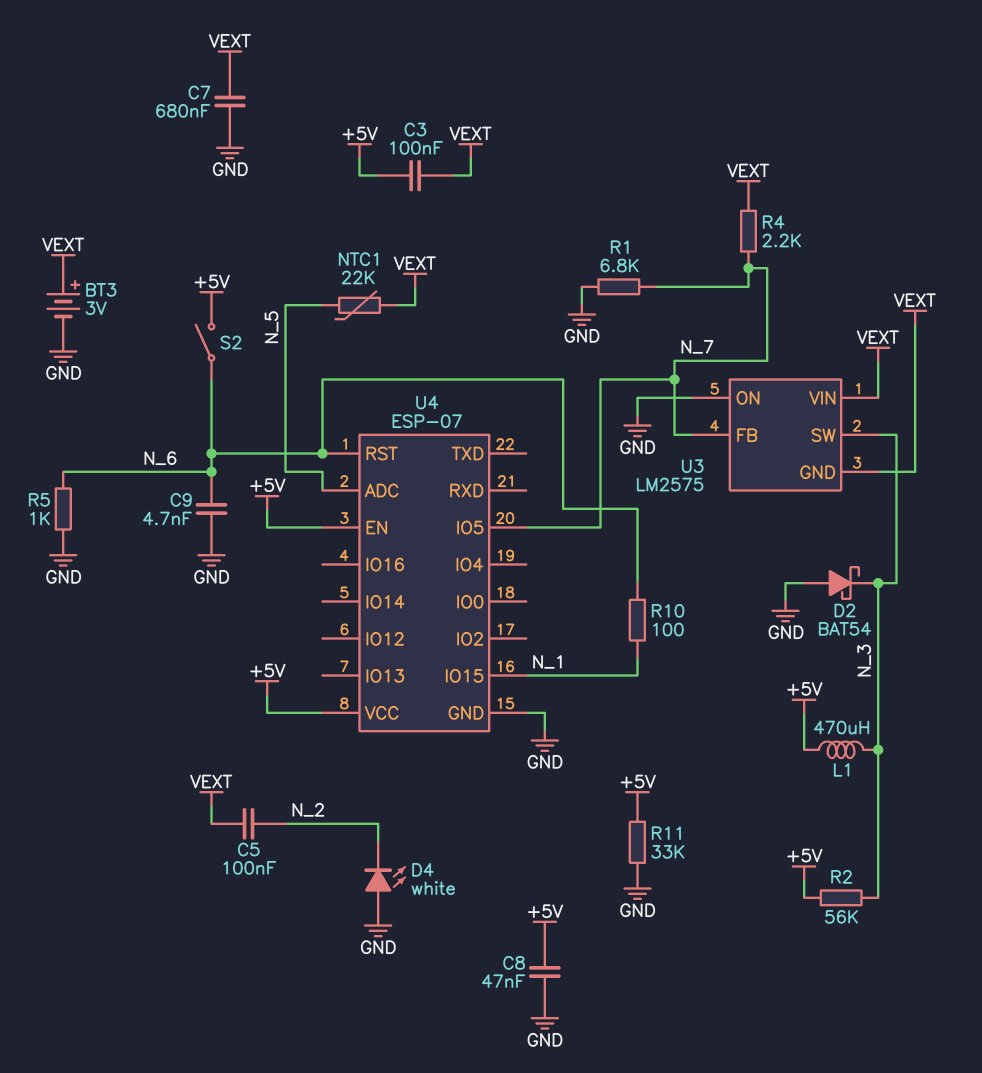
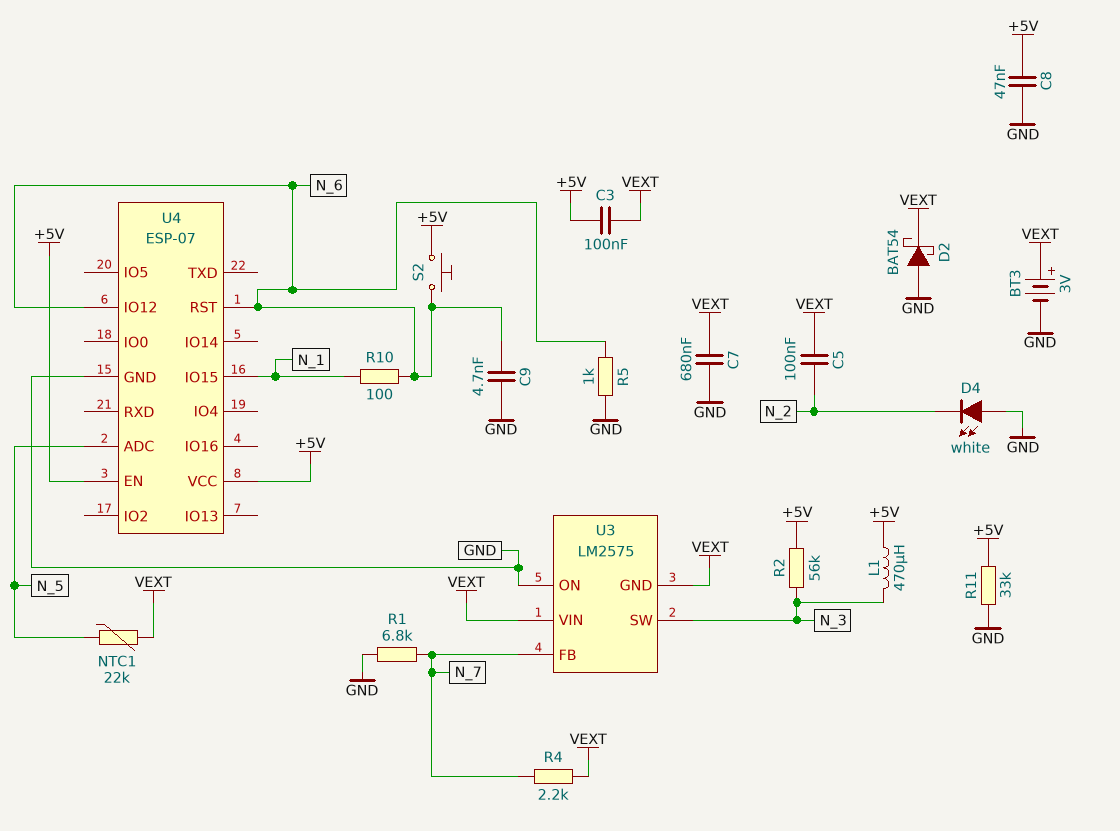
D2: schottky BAT54 (A GND, K N_3) -> schottky BAT54 (A GND, K VEXT)
S2: switch (+5V, N_6) -> button (+5V, N_6)
U4 pin IO5: N_7 -> none
U4 pin IO12: none -> N_6

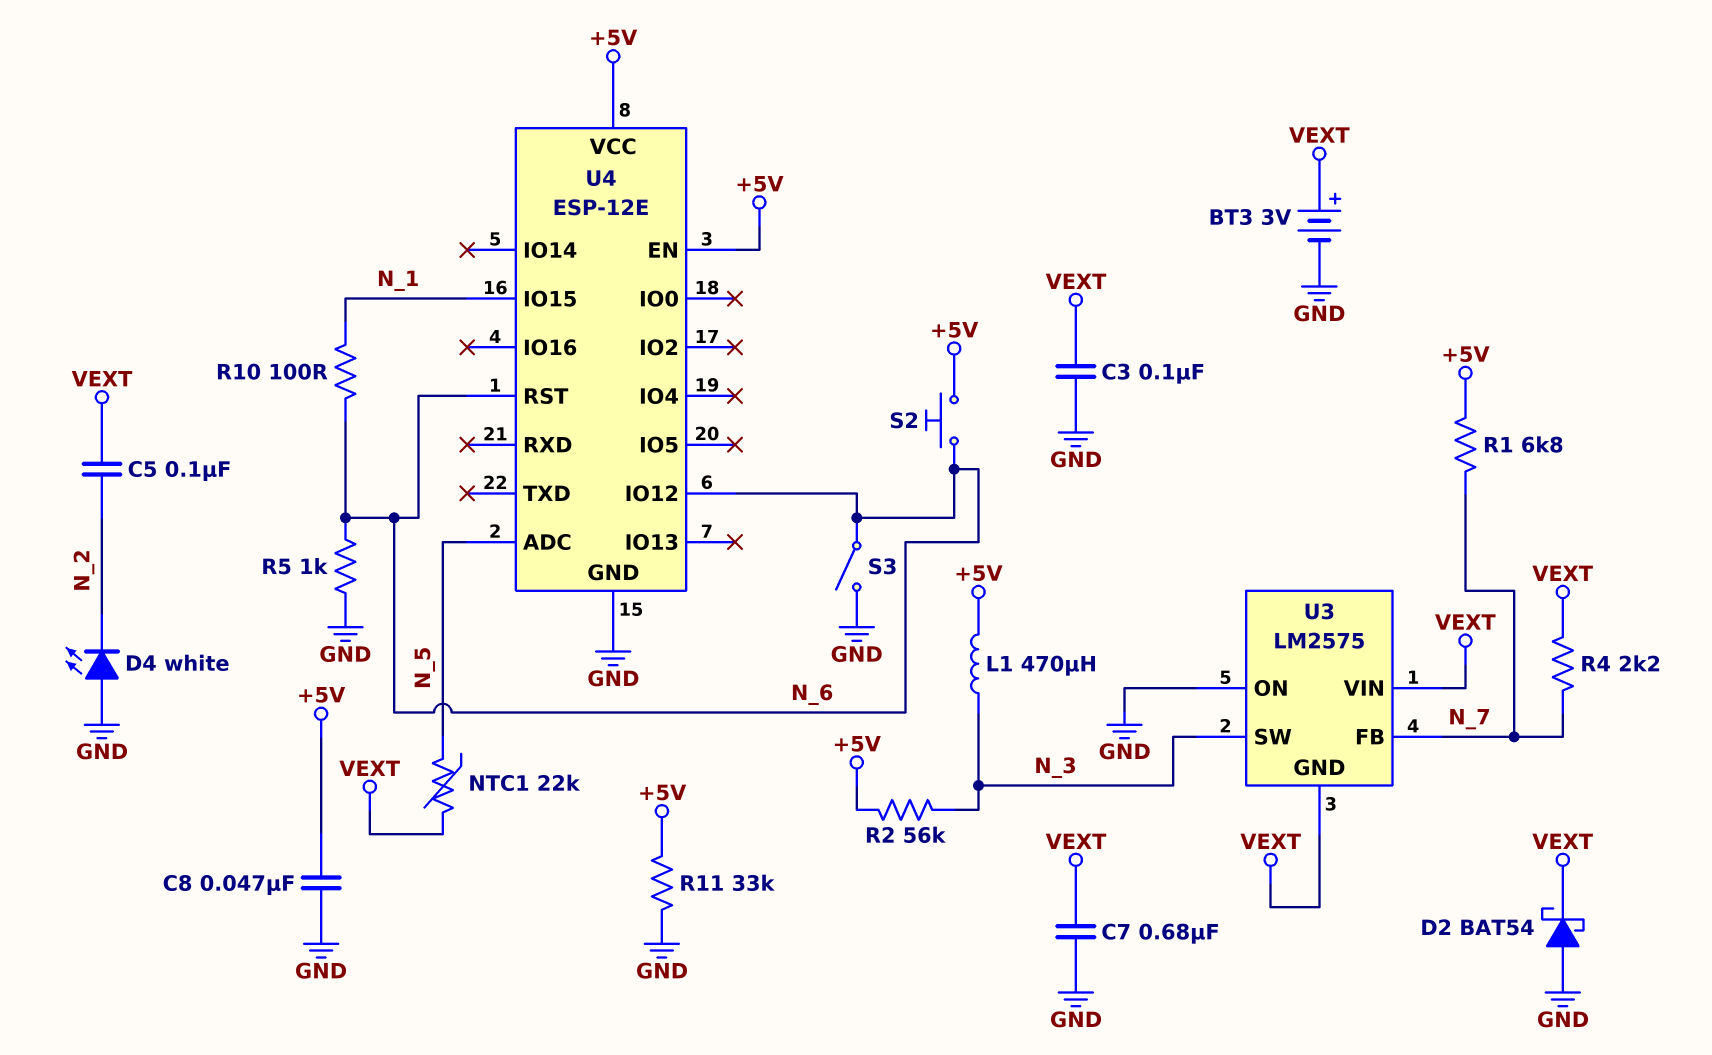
C3: 100nF (+5V, VEXT) -> 100nF (GND, VEXT)
C9: 4.7nF (GND, N_6) -> none
R1: 6.8k (GND, N_7) -> 6.8k (+5V, N_7)
S3: none -> switch (GND, N_6)
U4: ESP-07 -> ESP-12E

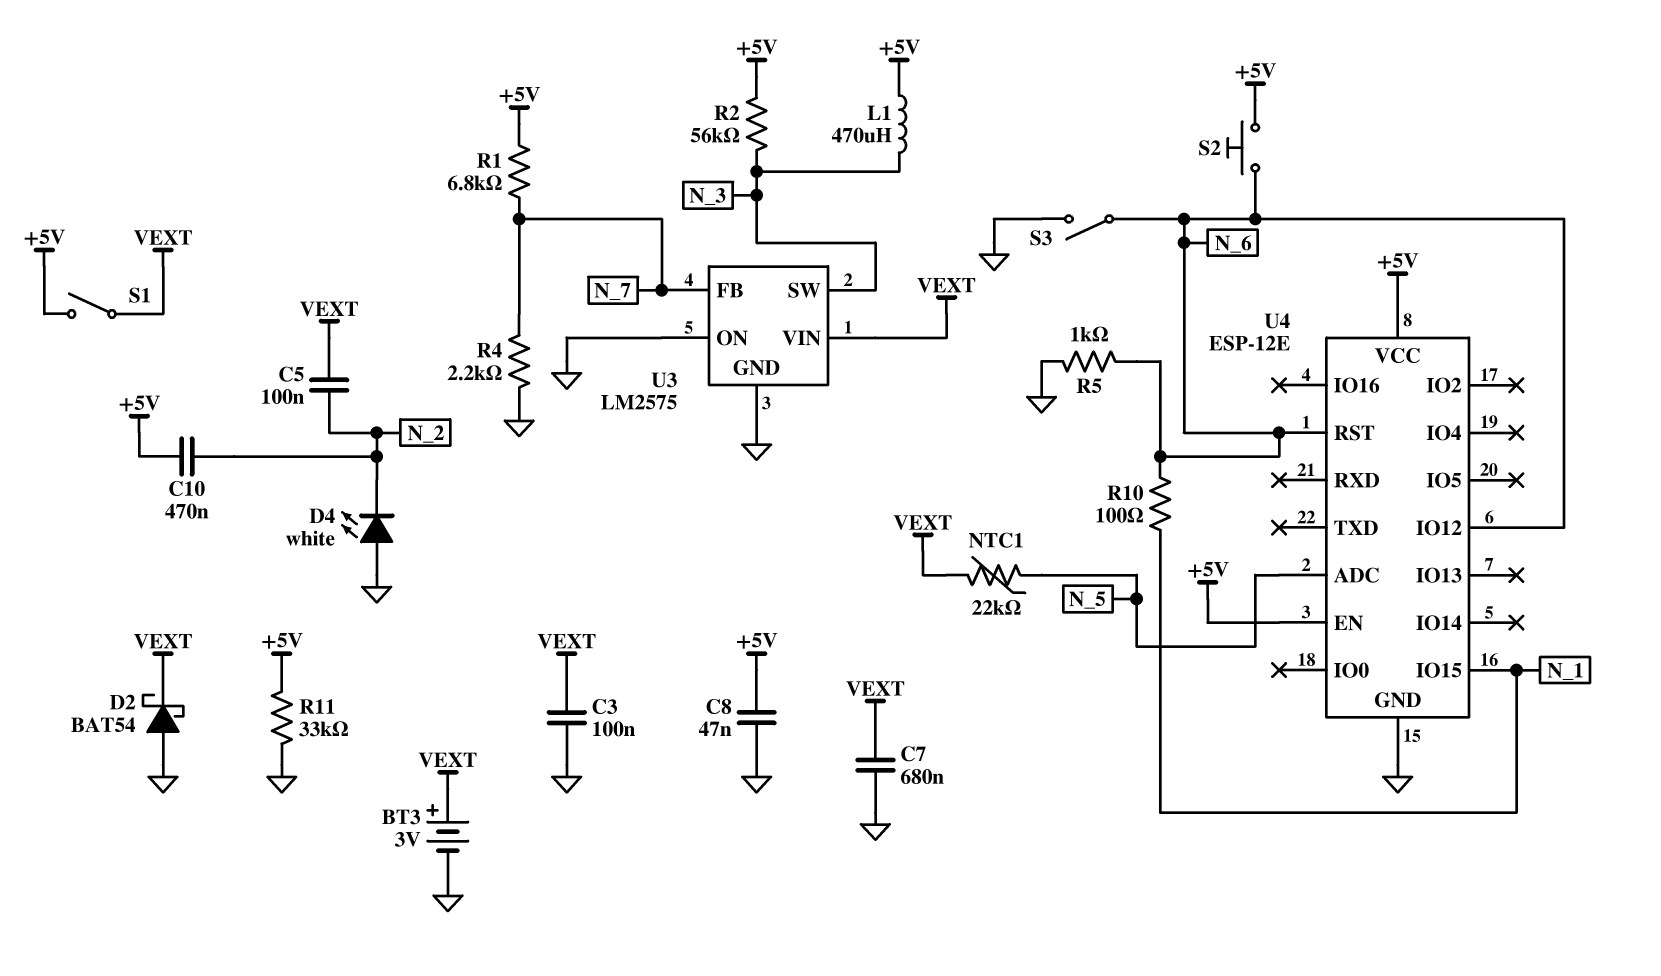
C10: none -> 470nF (+5V, N_2)
R4: 2.2k (N_7, VEXT) -> 2.2k (GND, N_7)
S1: none -> switch (+5V, VEXT)
U3 pin GND: VEXT -> GND

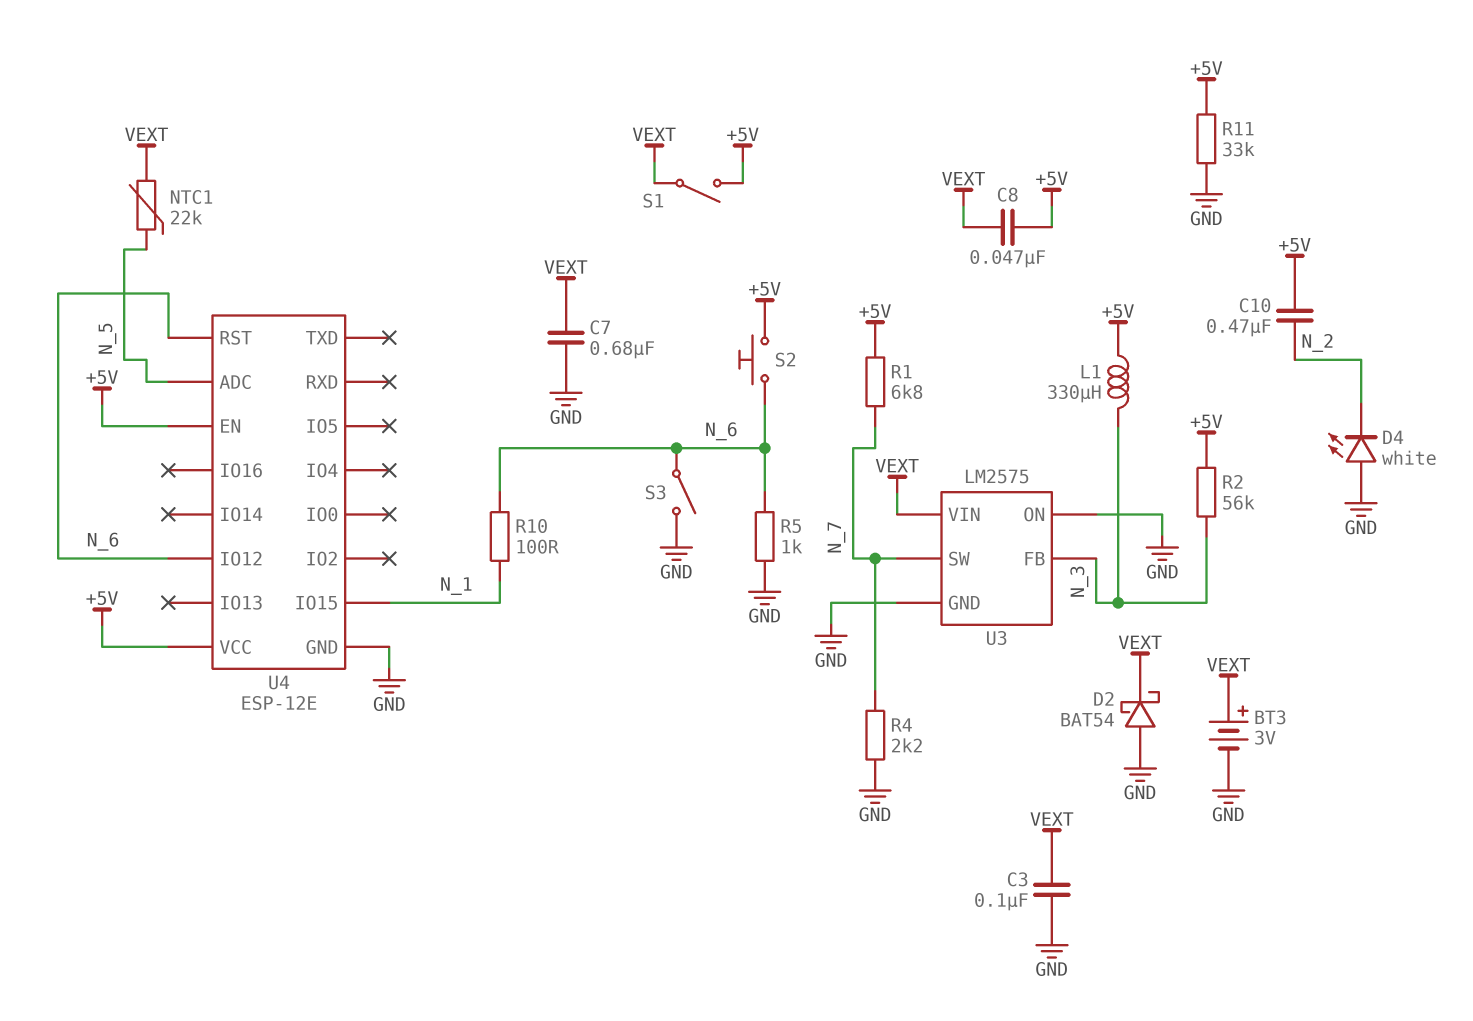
C5: 100nF (N_2, VEXT) -> none
C8: 47nF (+5V, GND) -> 47nF (+5V, VEXT)
L1: 470uH (+5V, N_3) -> 330uH (+5V, N_3)
U3 pin FB: N_7 -> N_3
U3 pin SW: N_3 -> N_7

